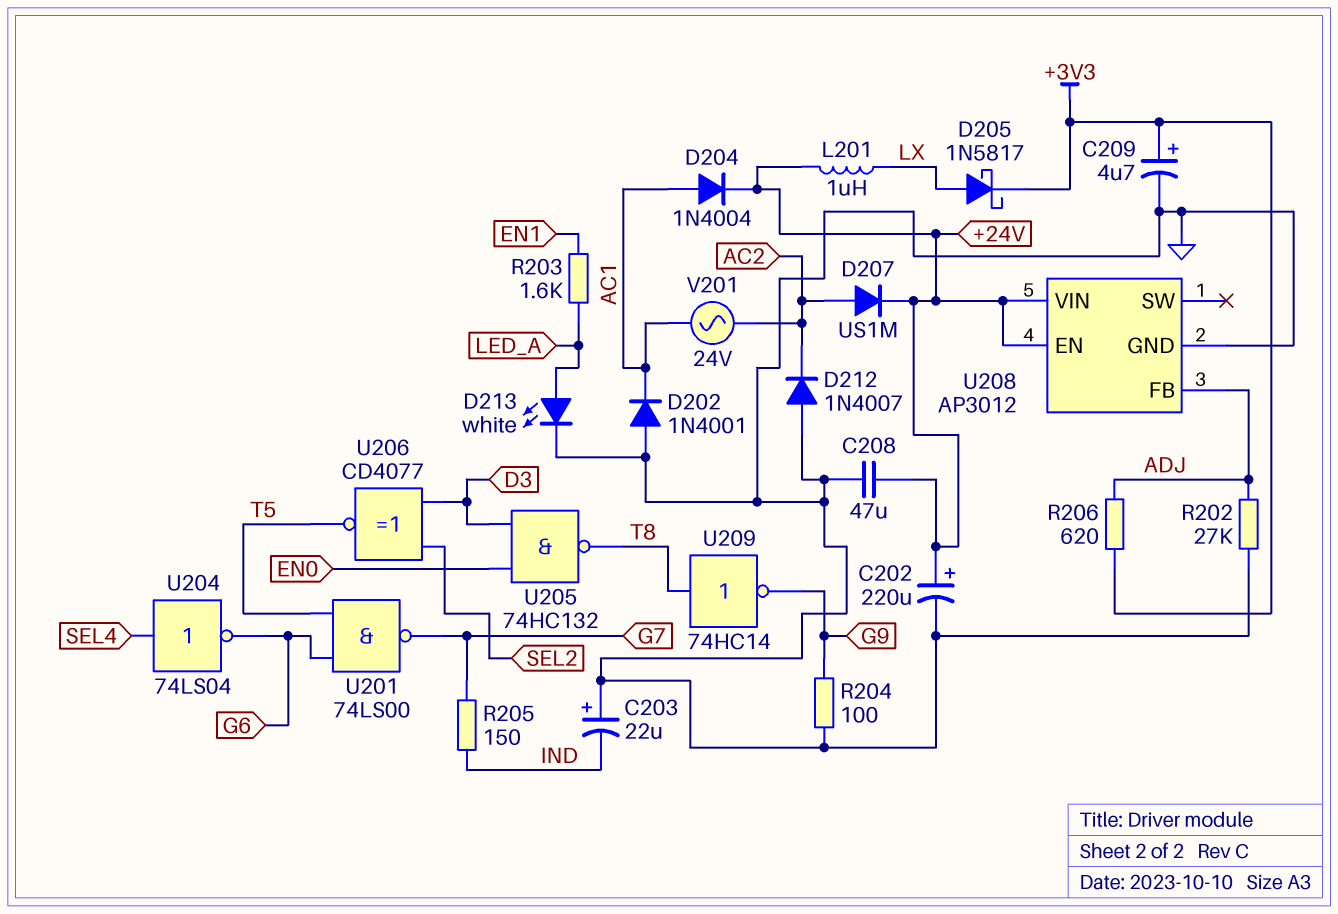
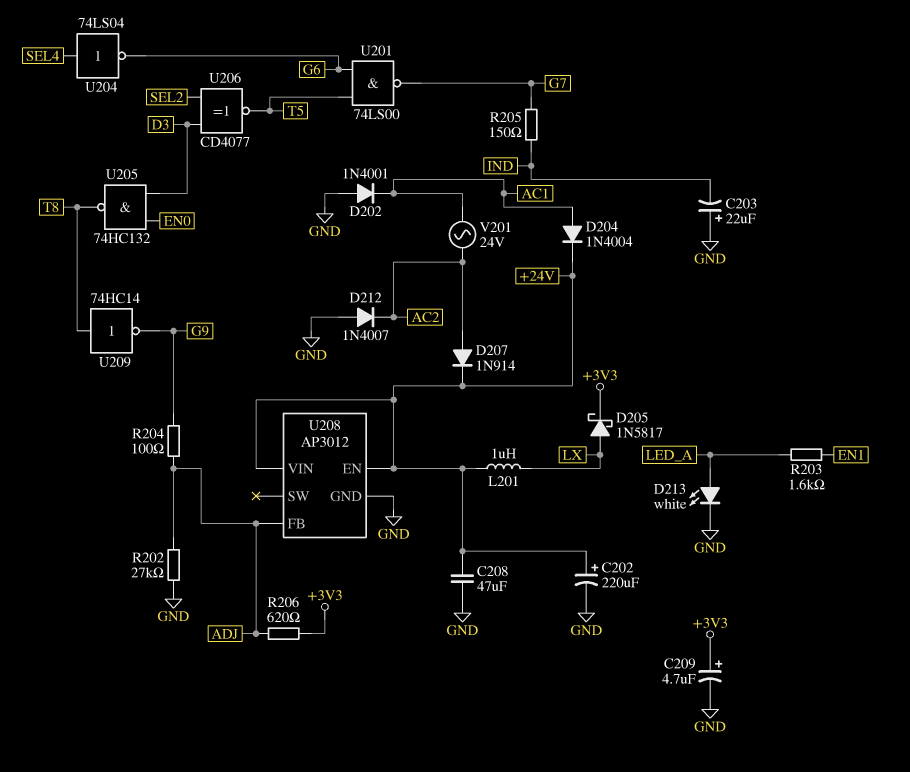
D207: diode US1M (A AC2, K +24V) -> diode 1N914 (A AC2, K +24V)
R204: 100 (G9, GND) -> 100 (ADJ, G9)

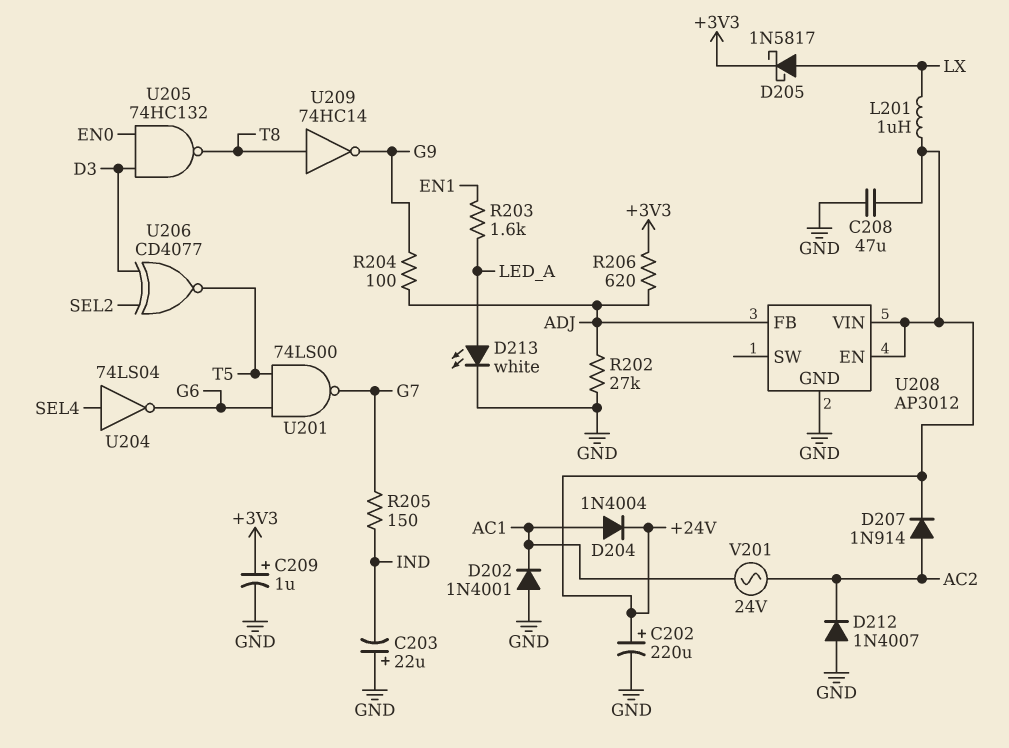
C209: 4.7uF (plus +3V3, minus GND) -> 1uF (plus +3V3, minus GND)

